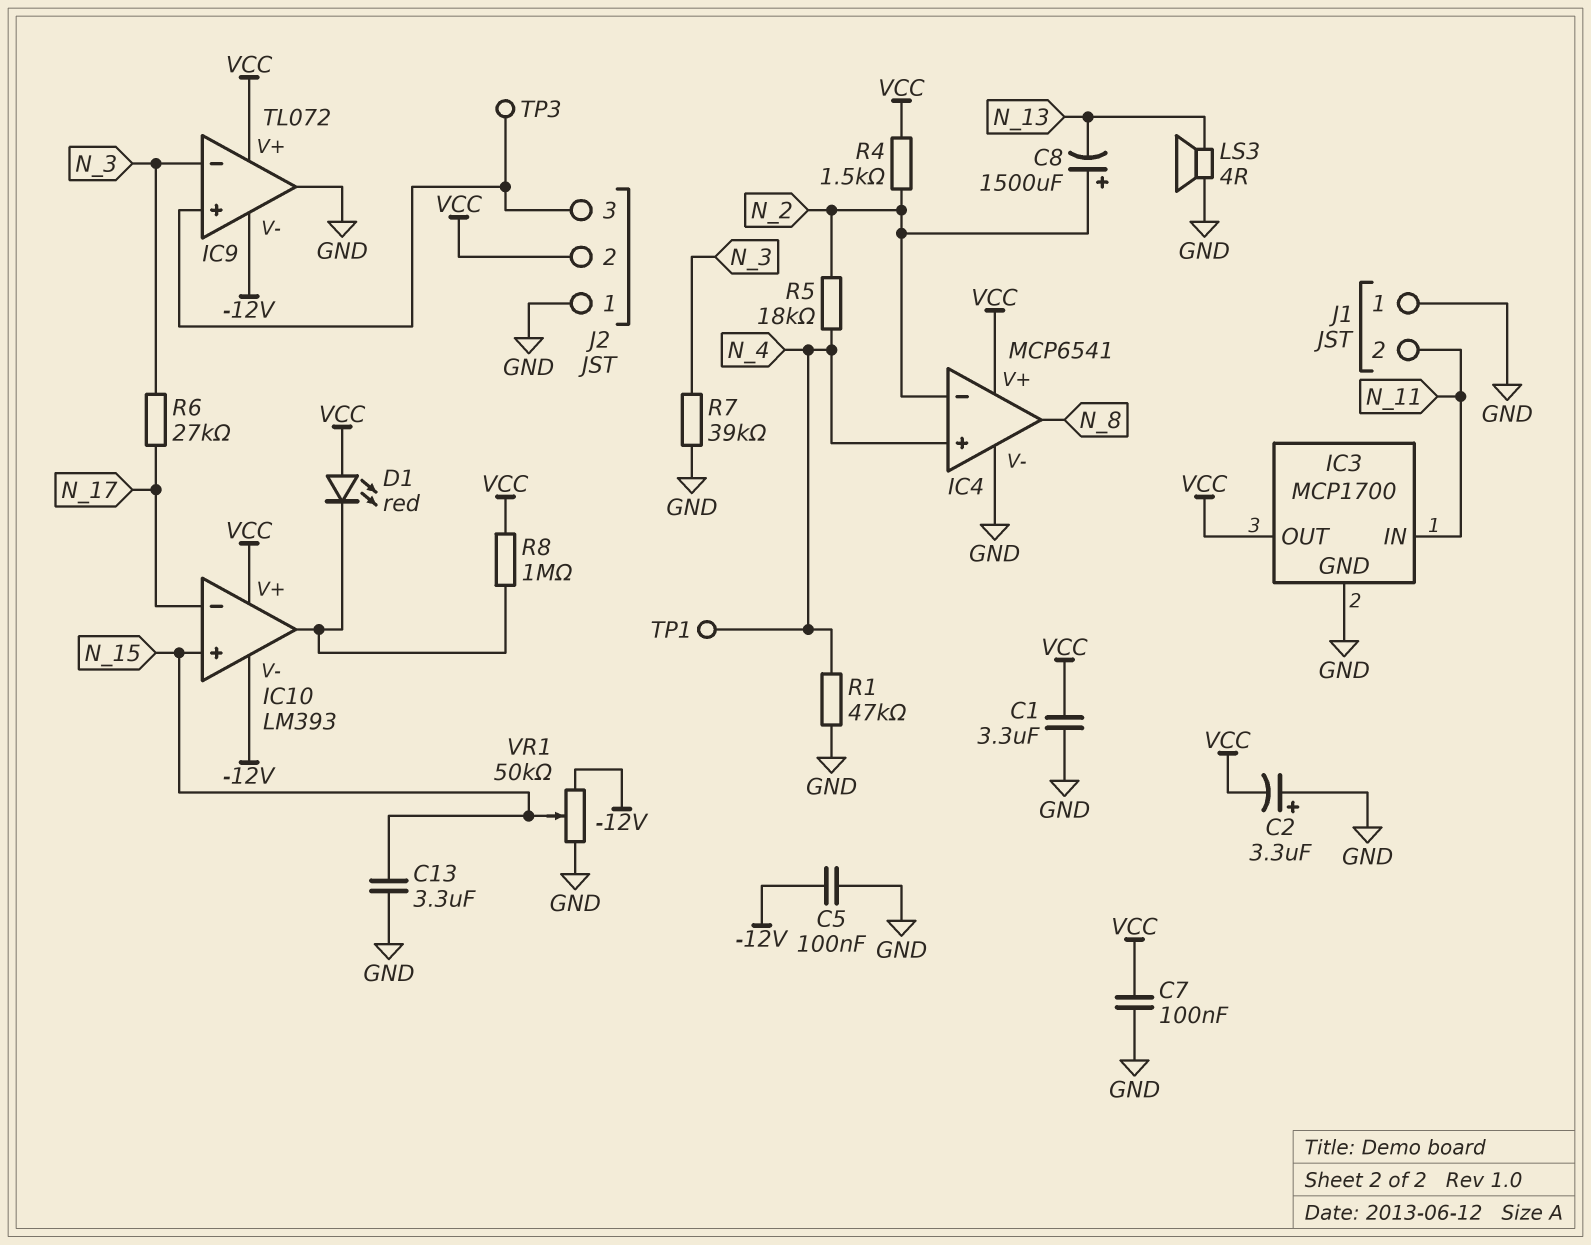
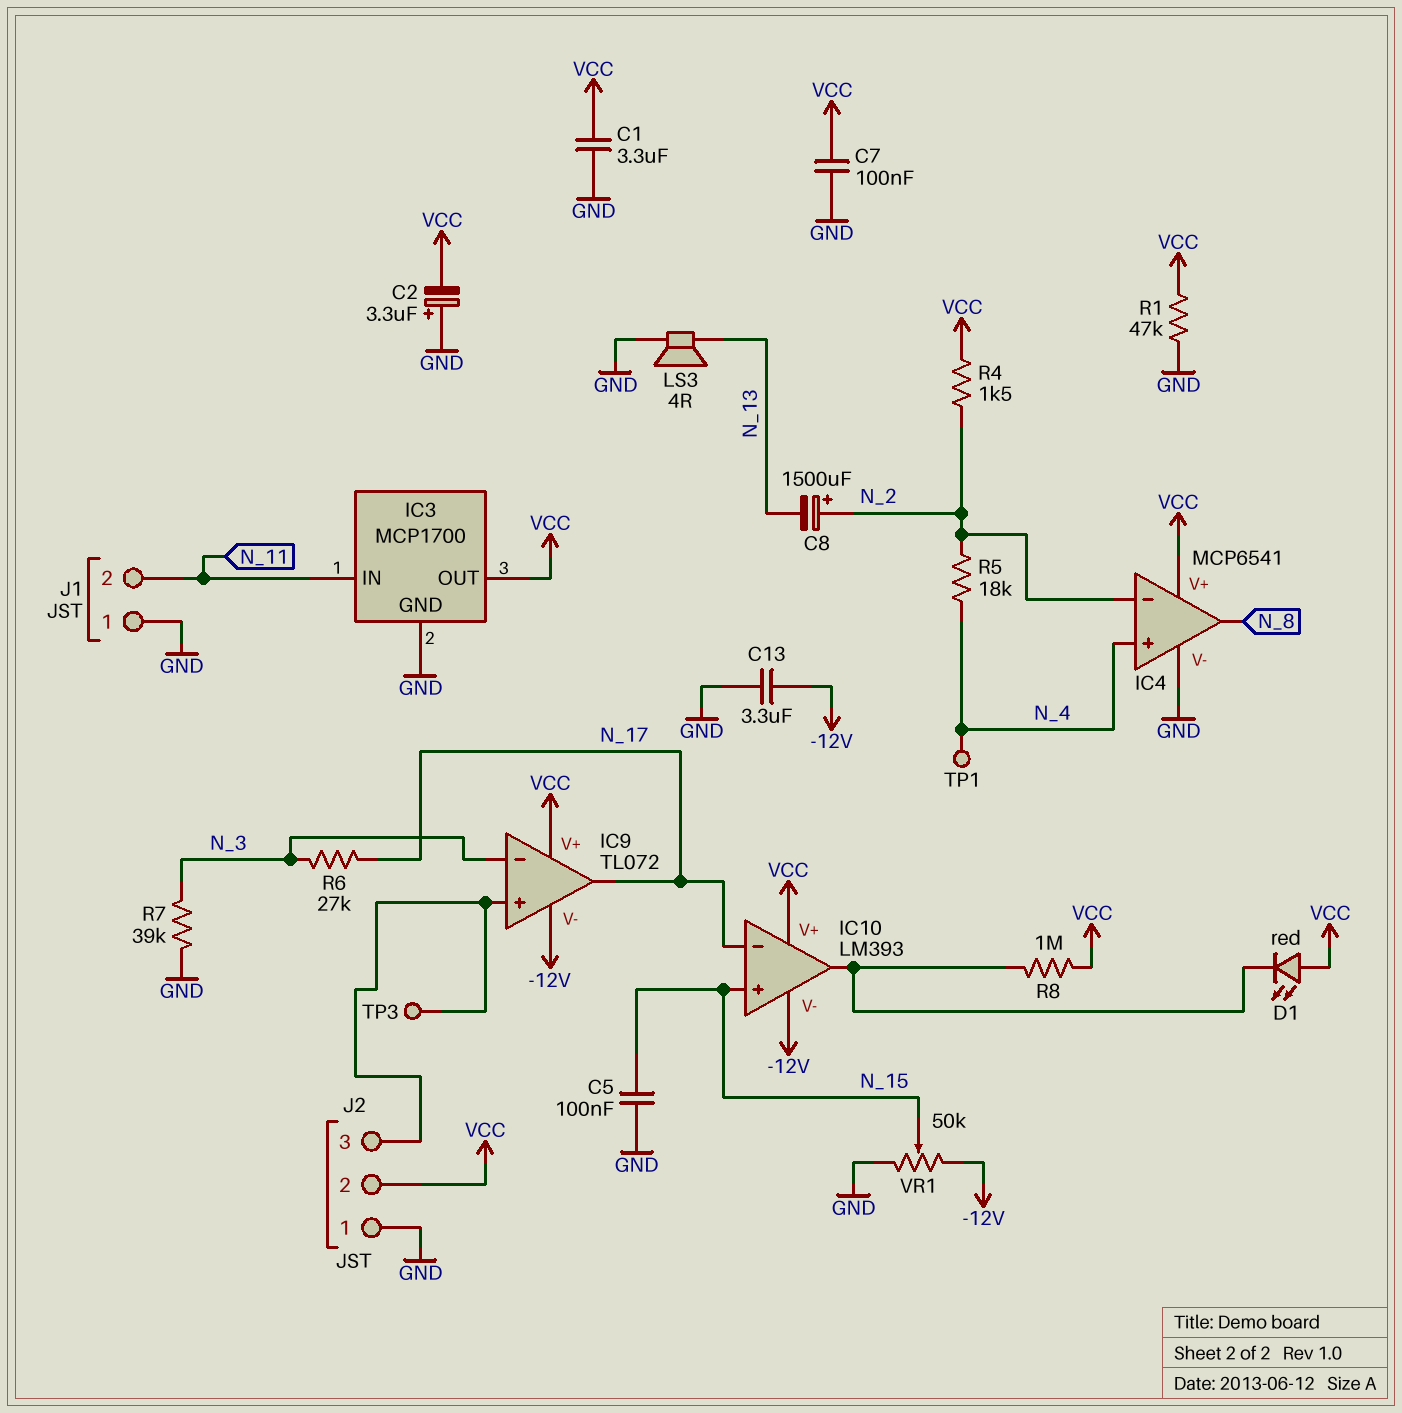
C5: 100nF (-12V, GND) -> 100nF (GND, N_15)
C13: 3.3uF (GND, N_15) -> 3.3uF (-12V, GND)
IC9 pin out: GND -> N_17
R1: 47k (GND, N_4) -> 47k (GND, VCC)

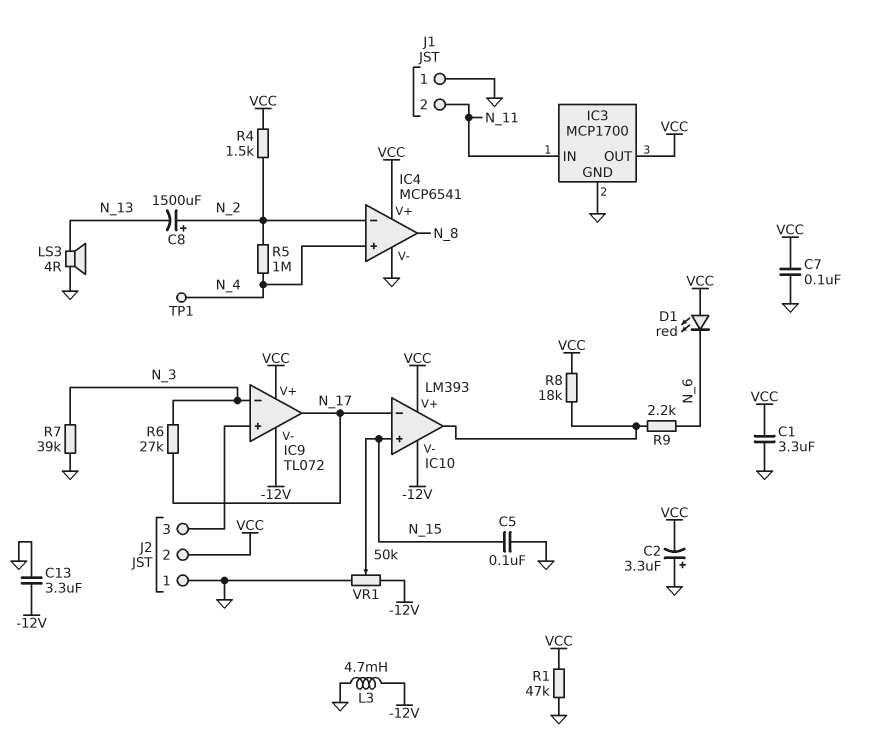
D1: LED red (A VCC, K IC10/out) -> LED red (A VCC, K N_6)
L3: none -> 4.7mH (-12V, GND)
R5: 18k (N_2, N_4) -> 1M (N_2, N_4)
R8: 1M (IC10/out, VCC) -> 18k (IC10/out, VCC)
R9: none -> 2.2k (IC10/out, N_6)
TP3: test point (IC9/in+) -> none

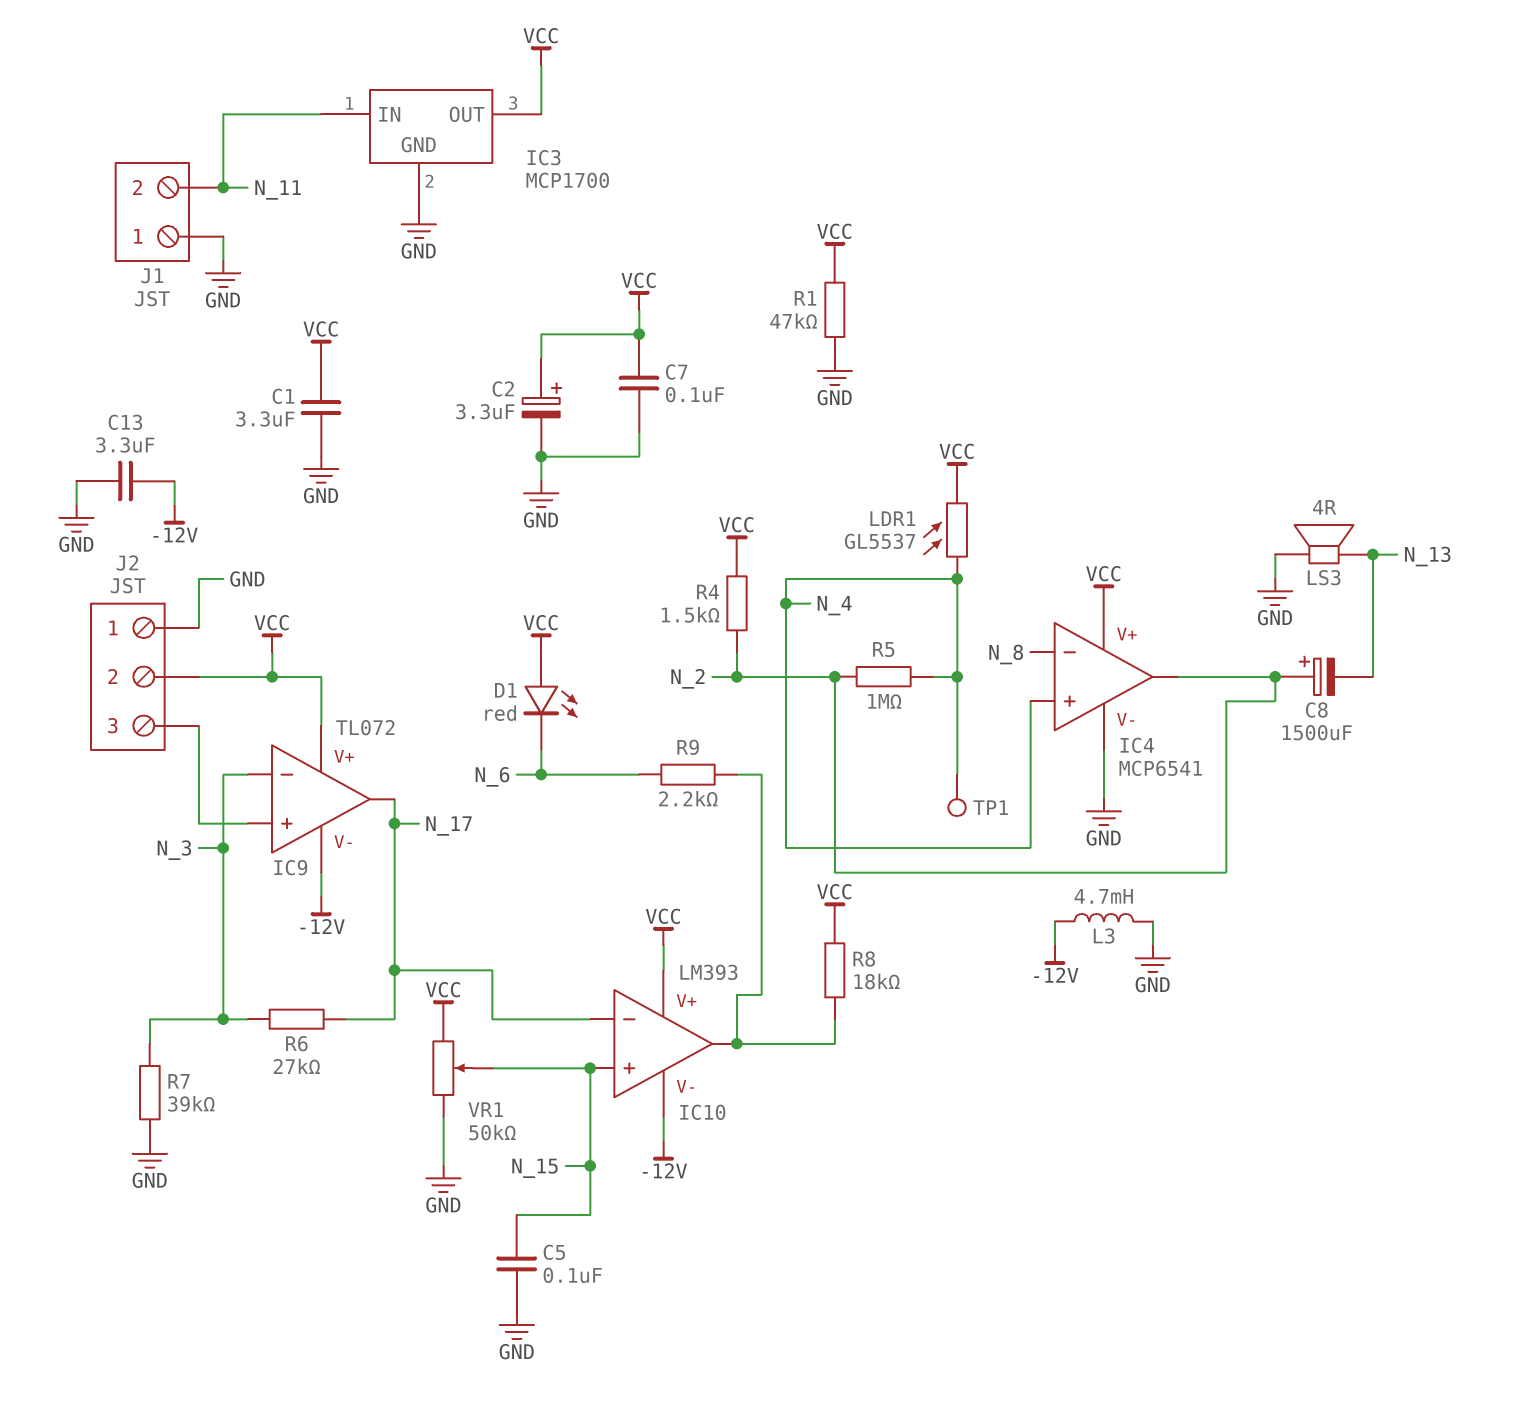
C2: 3.3uF (plus GND, minus VCC) -> 3.3uF (plus VCC, minus GND)
IC4 pin in-: N_2 -> N_8
IC4 pin out: N_8 -> N_2
LDR1: none -> GL5537 (N_4, VCC)
VR1: 50k (-12V, GND, wiper N_15) -> 50k (GND, VCC, wiper N_15)

